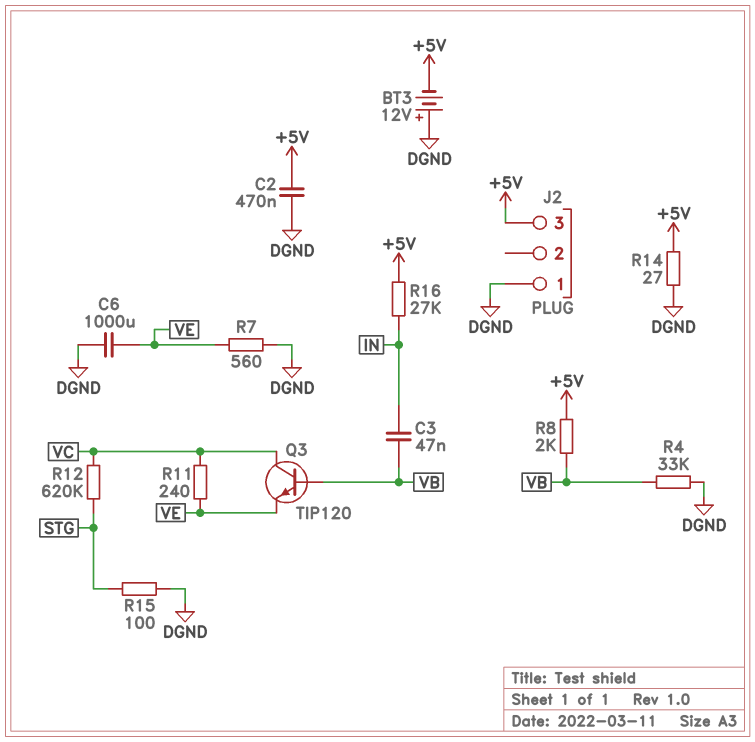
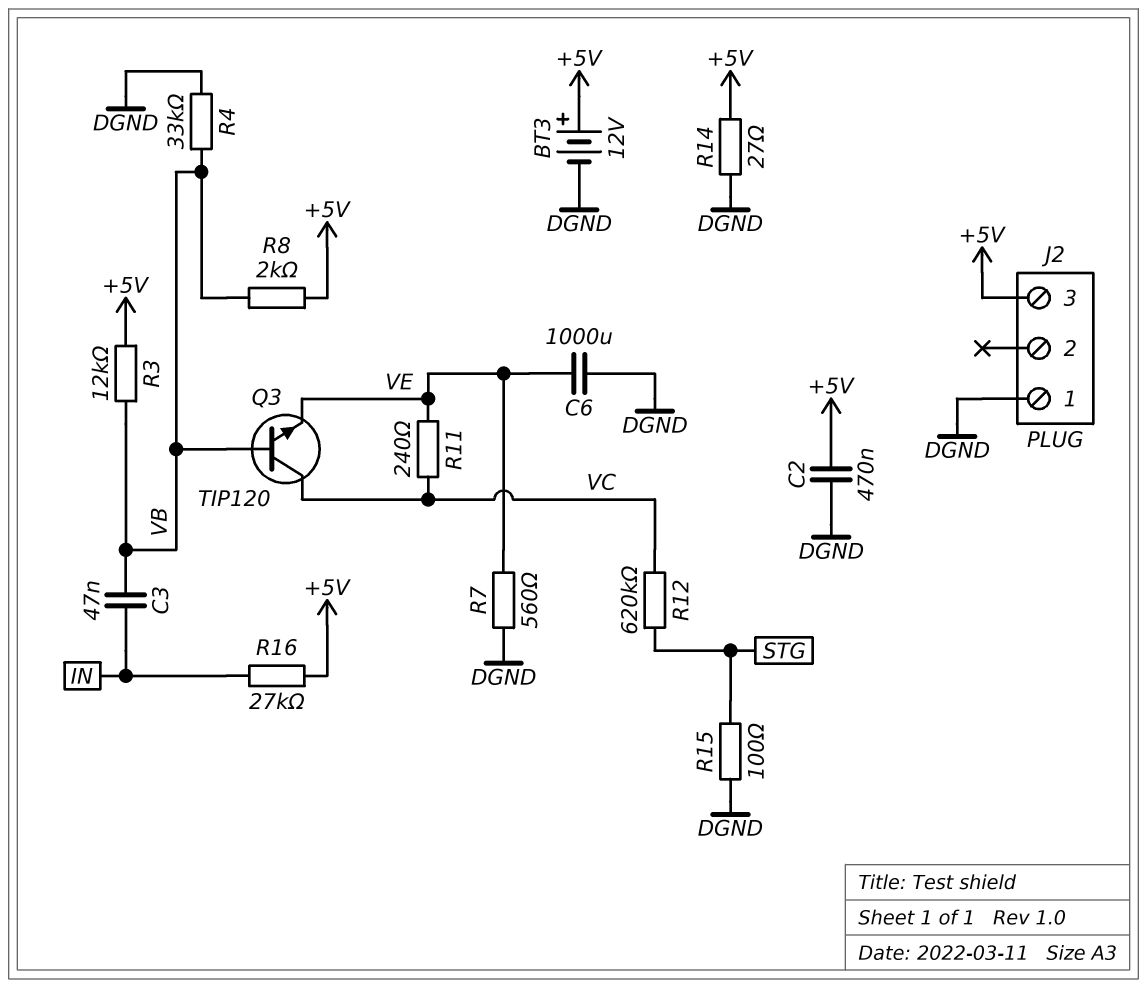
BT3: 12V (plus DGND, minus +5V) -> 12V (plus +5V, minus DGND)
R3: none -> 12k (+5V, VB)

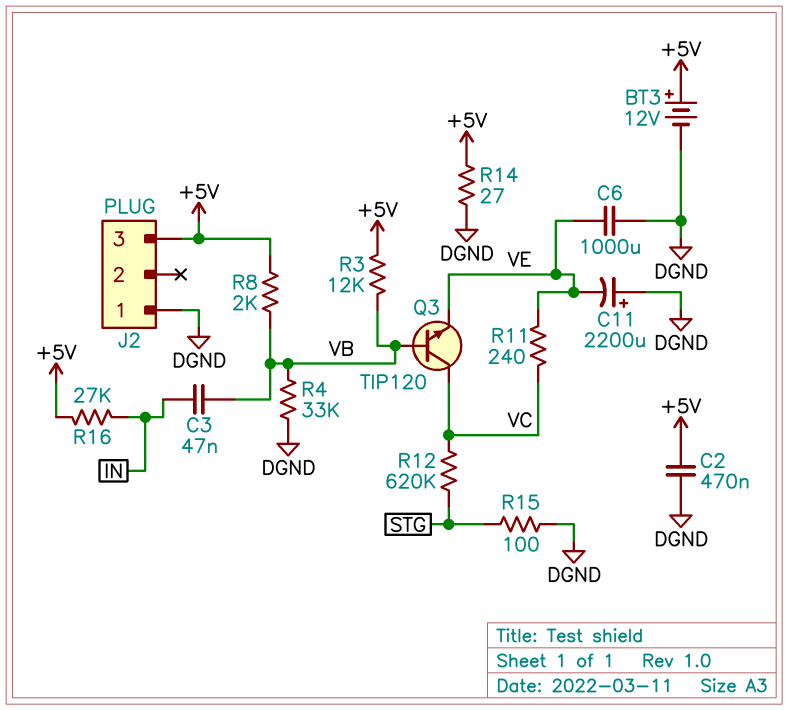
C11: none -> 2200uF (plus DGND, minus VE)
R7: 560 (DGND, VE) -> none

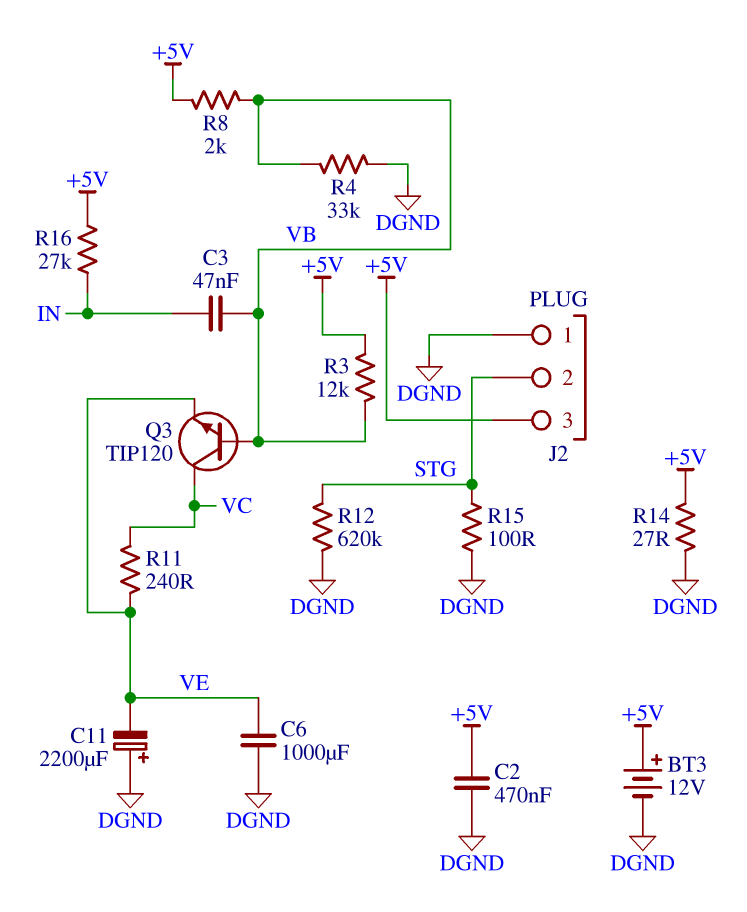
J2 pin 2: none -> STG
R12: 620k (STG, VC) -> 620k (DGND, STG)

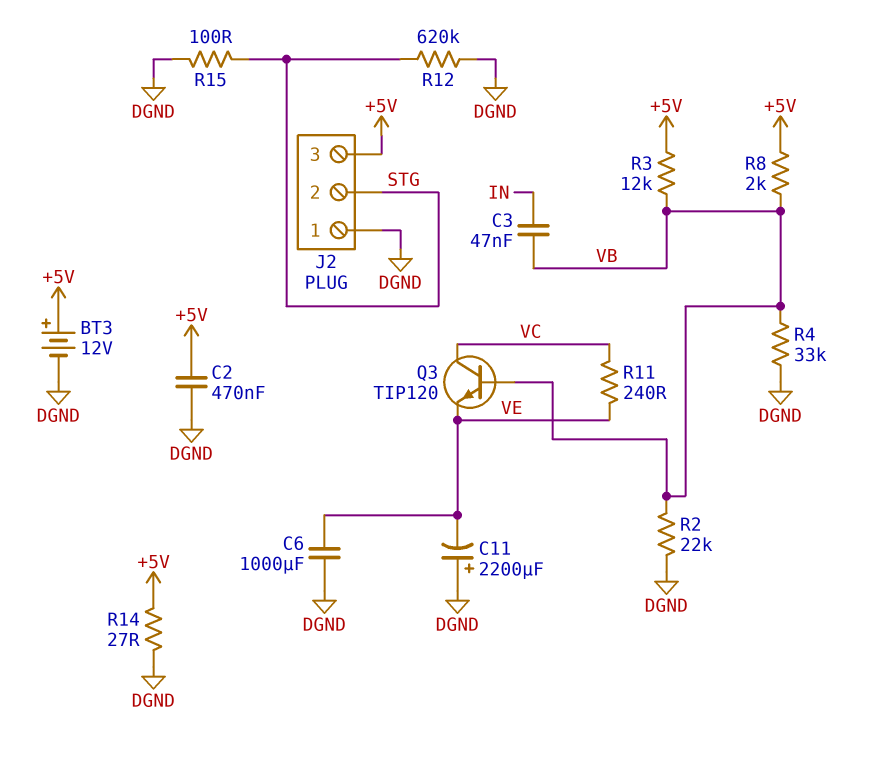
R2: none -> 22k (DGND, VB)
R16: 27k (+5V, IN) -> none

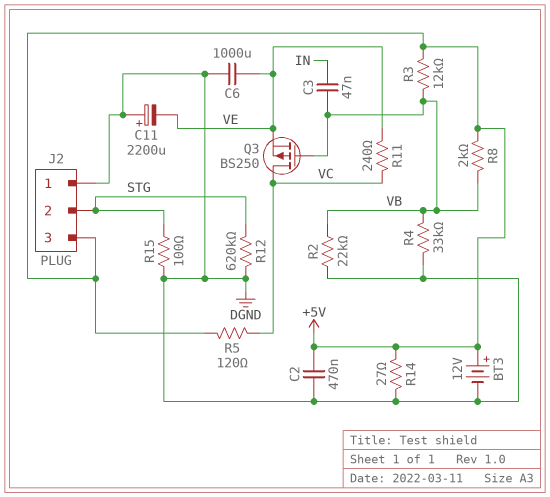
Q3: NPN TIP120 (B VB, C VC, E VE) -> PMOS BS250 (G VB, D VC, S VE)
R5: none -> 120 (+5V, VC)

